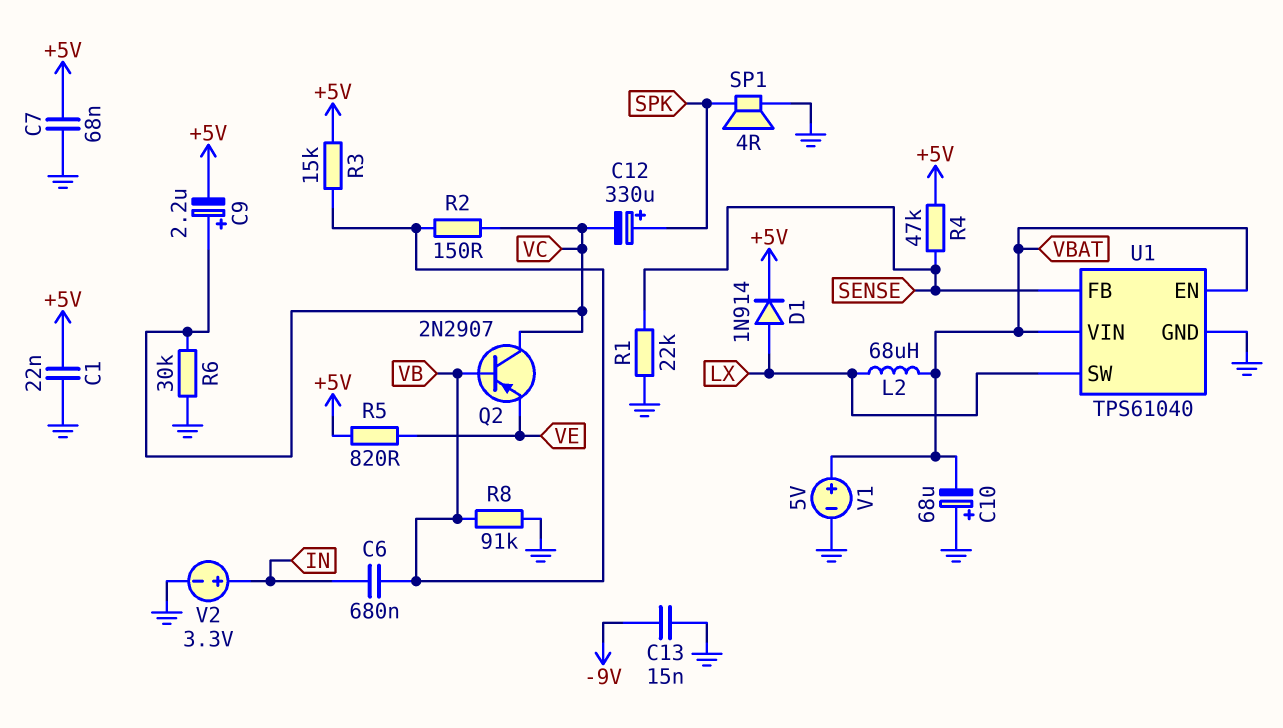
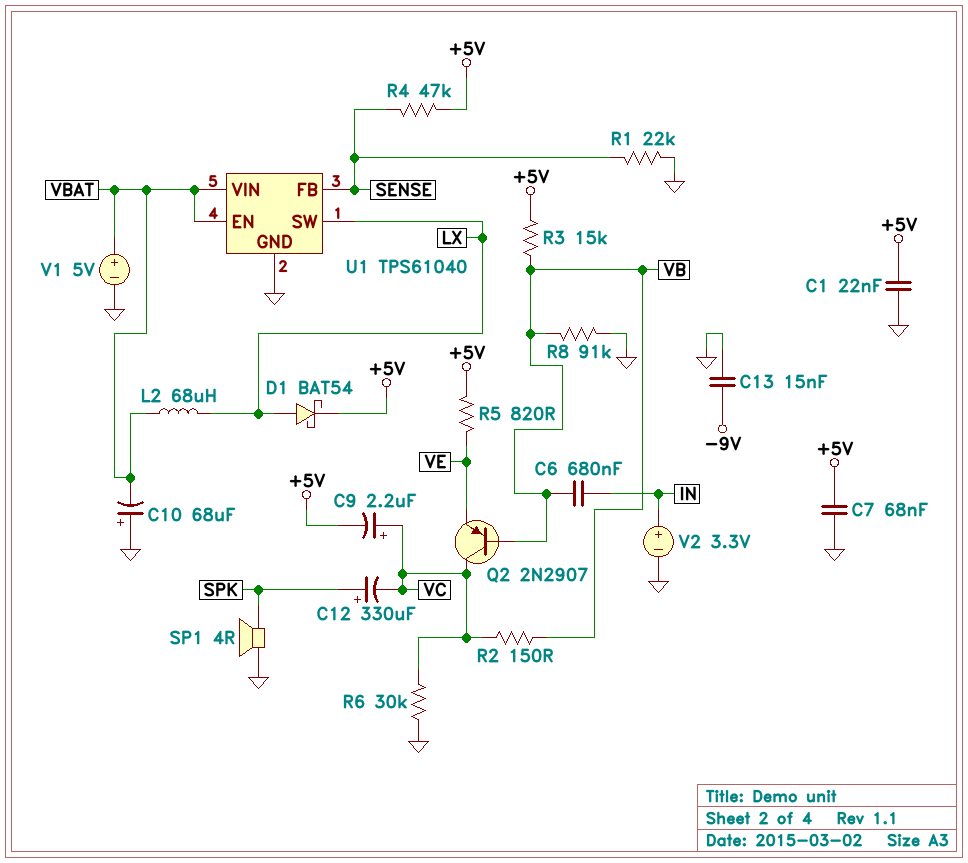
D1: diode 1N914 (A LX, K +5V) -> schottky BAT54 (A LX, K +5V)

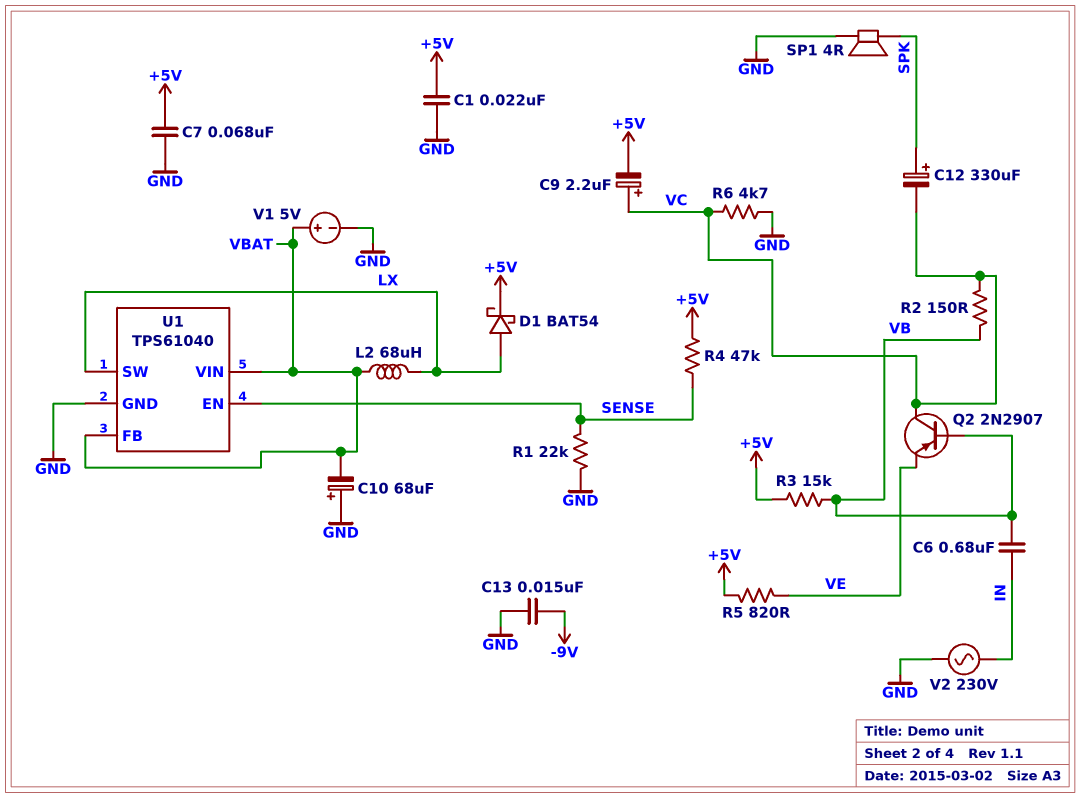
R6: 30k (GND, VC) -> 4.7k (GND, VC)
R8: 91k (GND, VB) -> none
U1 pin EN: VBAT -> SENSE
U1 pin FB: SENSE -> VBAT
V2: 3.3V (plus IN, minus GND) -> AC 230V (GND, IN)

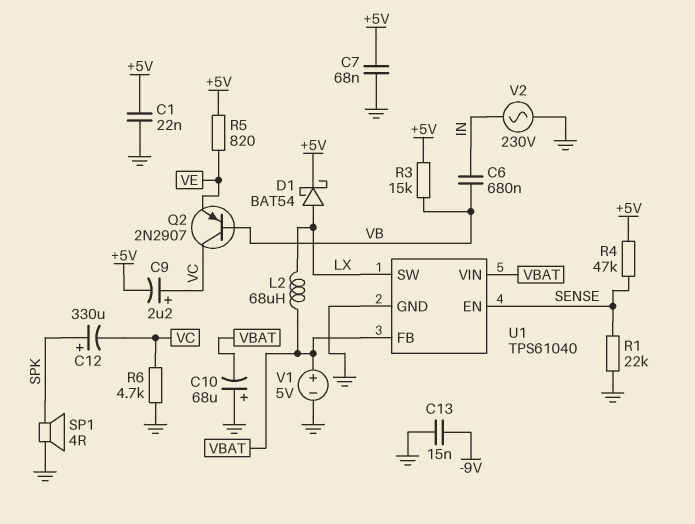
R2: 150 (VB, VC) -> none

